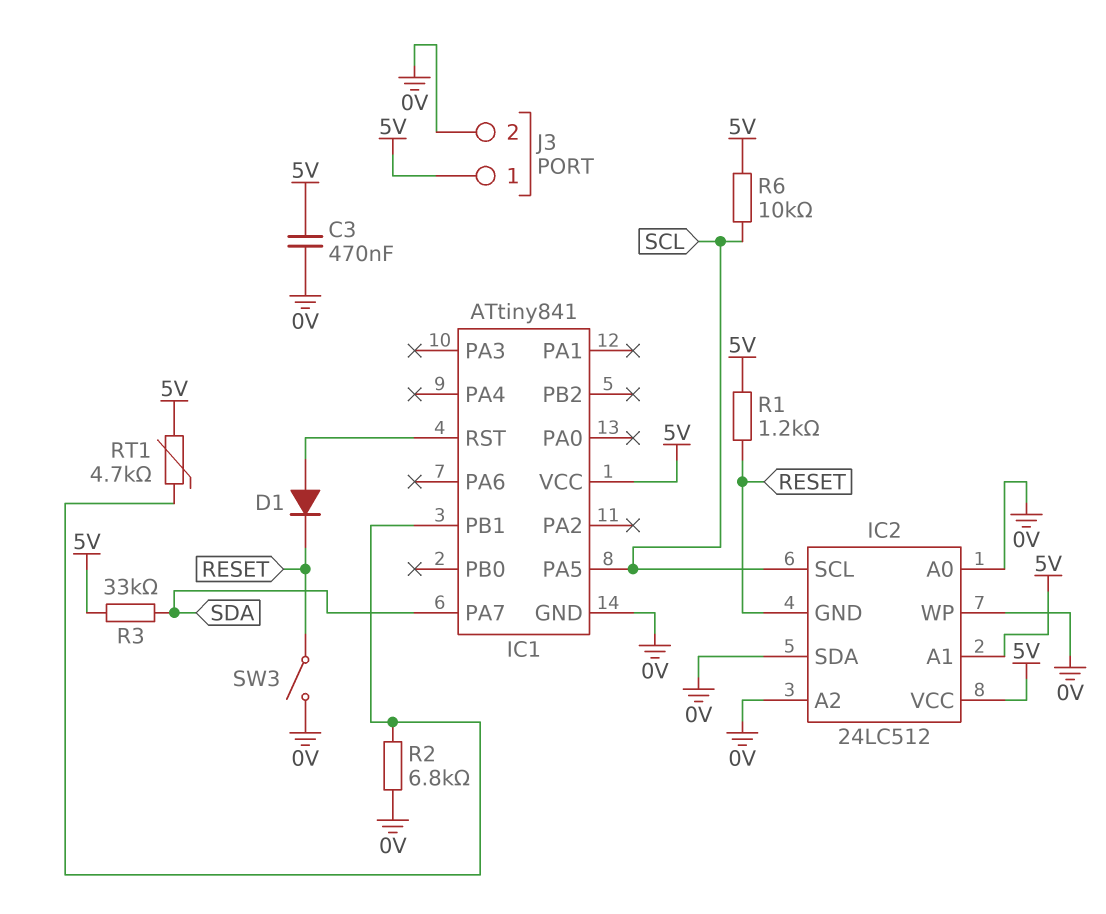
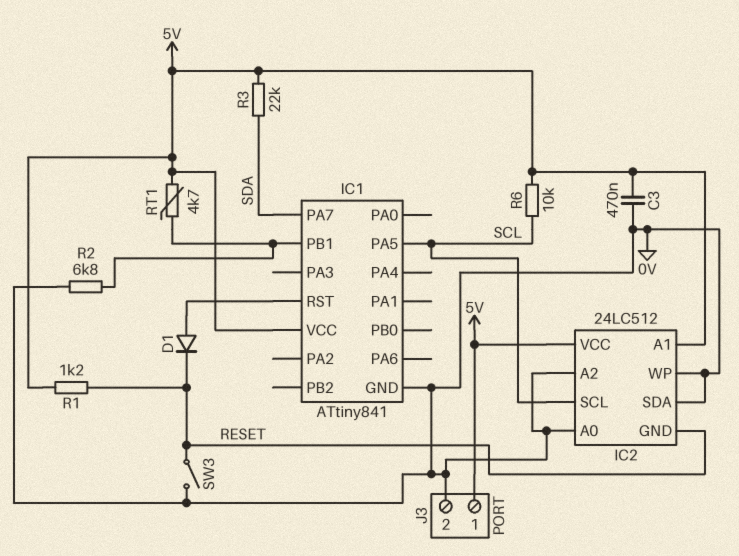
R3: 33k (5V, SDA) -> 22k (5V, SDA)

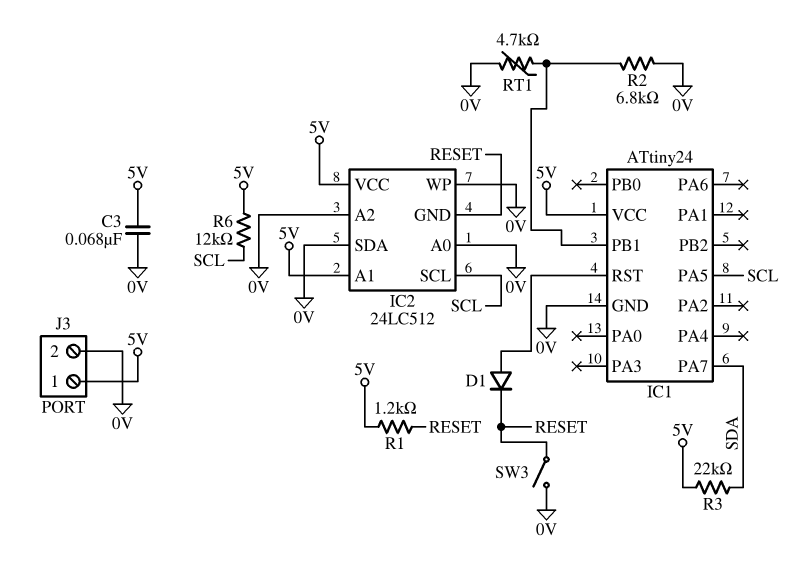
C3: 470nF (0V, 5V) -> 68nF (0V, 5V)
IC1: ATtiny841 -> ATtiny24
R6: 10k (5V, SCL) -> 12k (5V, SCL)
RT1: 4.7k (5V, IC1/PB1) -> 4.7k (0V, IC1/PB1)

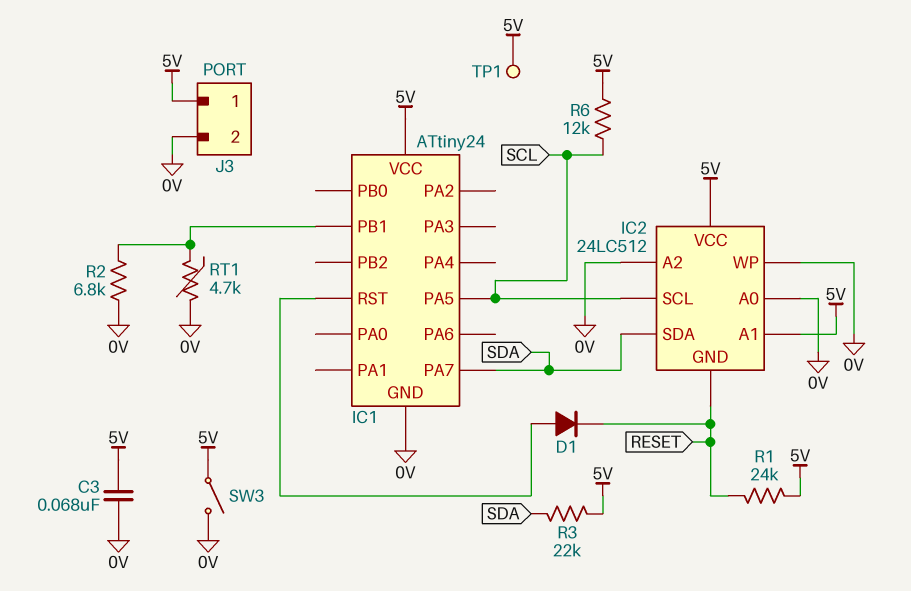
IC2 pin SDA: 0V -> SDA
R1: 1.2k (5V, RESET) -> 24k (5V, RESET)
SW3: switch (0V, RESET) -> switch (0V, 5V)
TP1: none -> test point (5V)

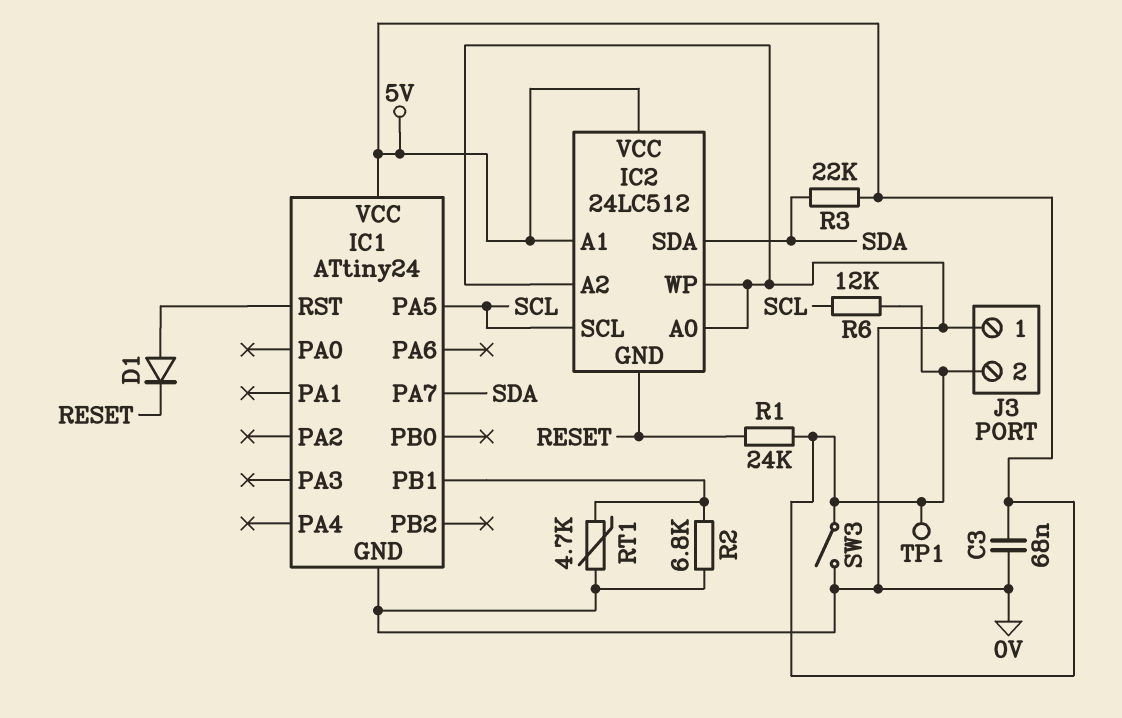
J3 pin 1: 5V -> 0V
J3 pin 2: 0V -> 5V

